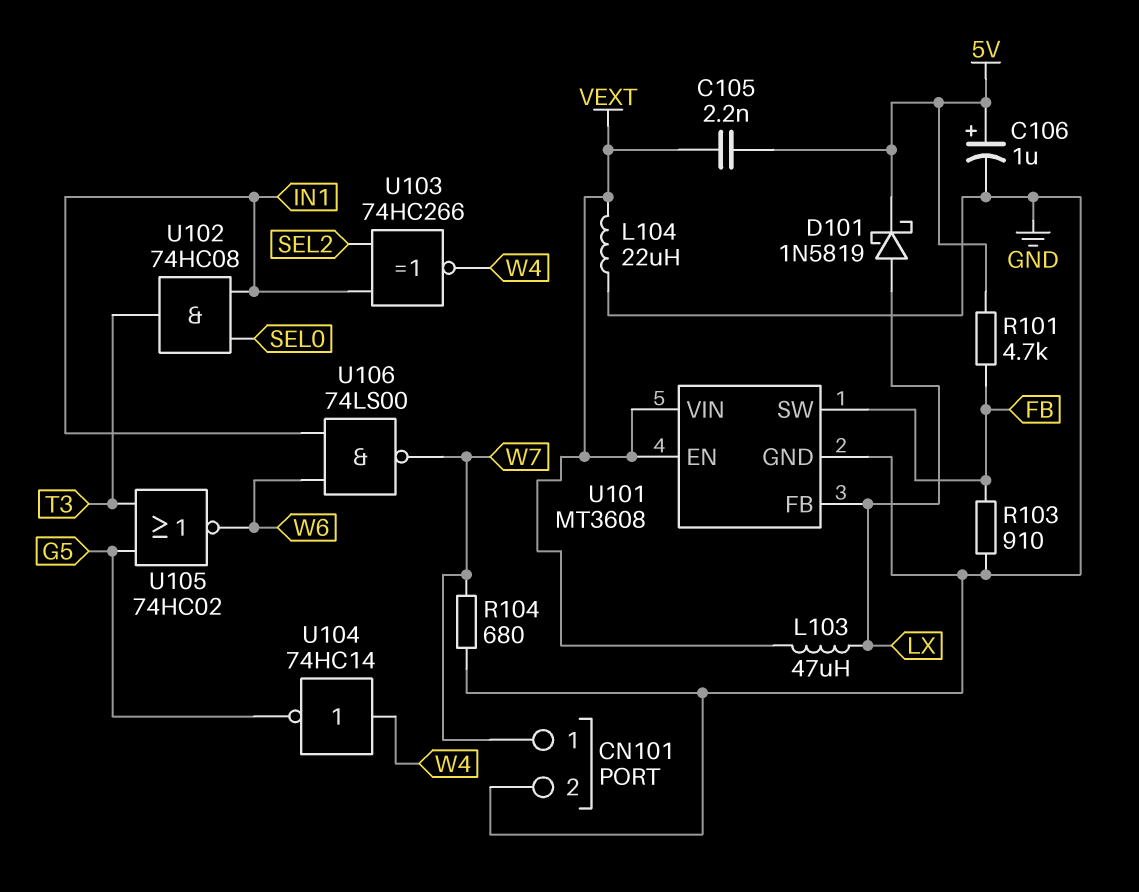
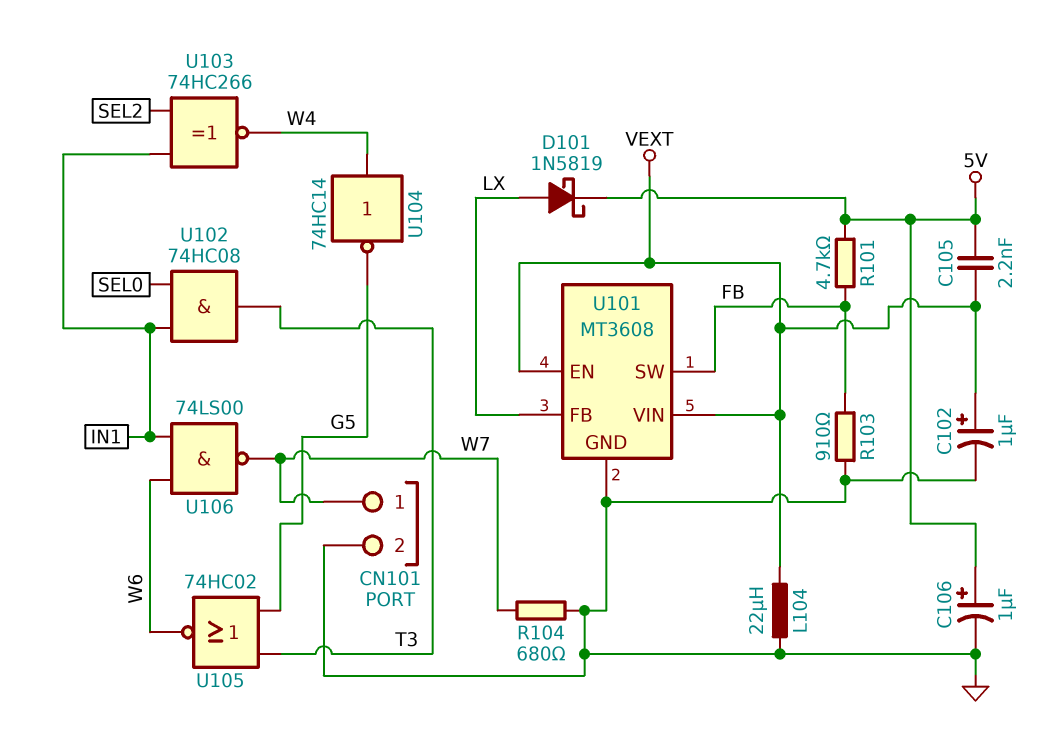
C102: none -> 1uF (plus VEXT, minus GND)
L103: 47uH (LX, VEXT) -> none

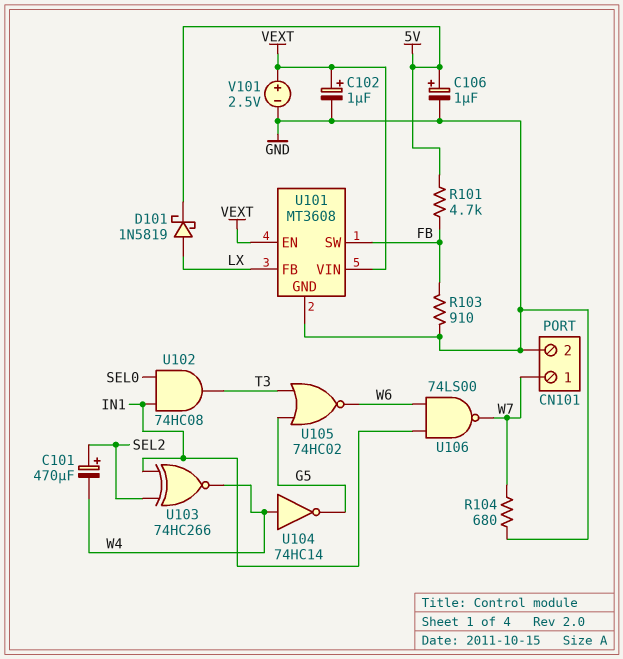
C101: none -> 470uF (plus SEL2, minus W4)
C105: 2.2nF (5V, VEXT) -> none
L104: 22uH (GND, VEXT) -> none
V101: none -> 2.5V (plus VEXT, minus GND)

